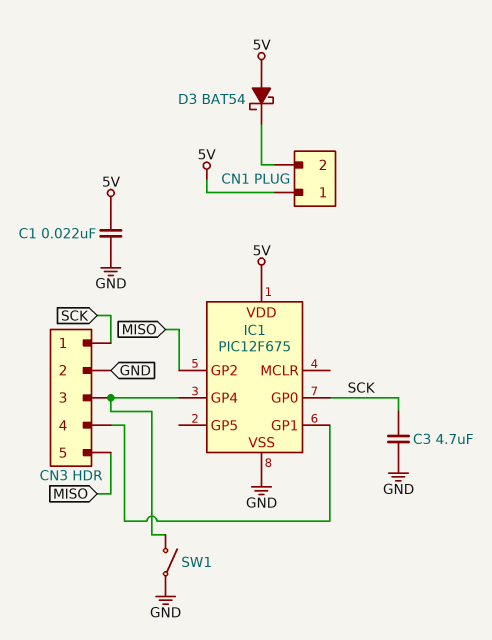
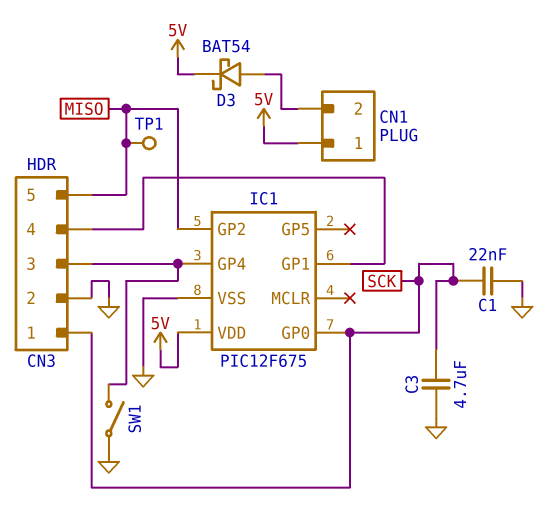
C1: 22nF (5V, GND) -> 22nF (GND, SCK)
D3: schottky BAT54 (A 5V, K CN1/2) -> schottky BAT54 (A CN1/2, K 5V)
TP1: none -> test point (MISO)

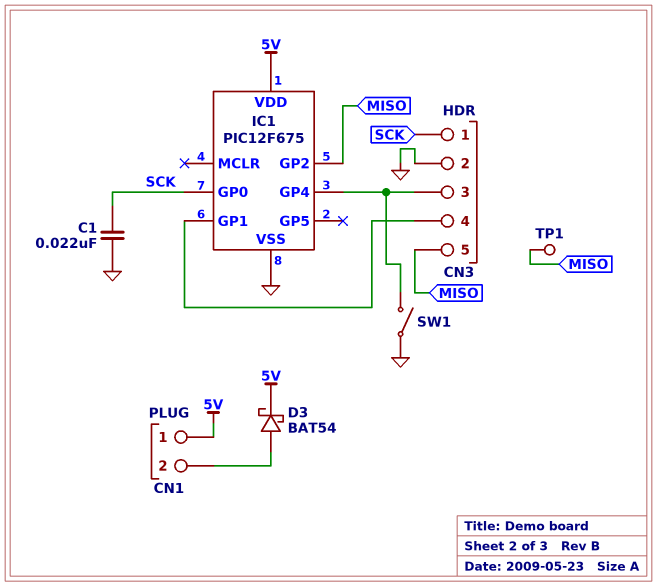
C3: 4.7uF (GND, SCK) -> none

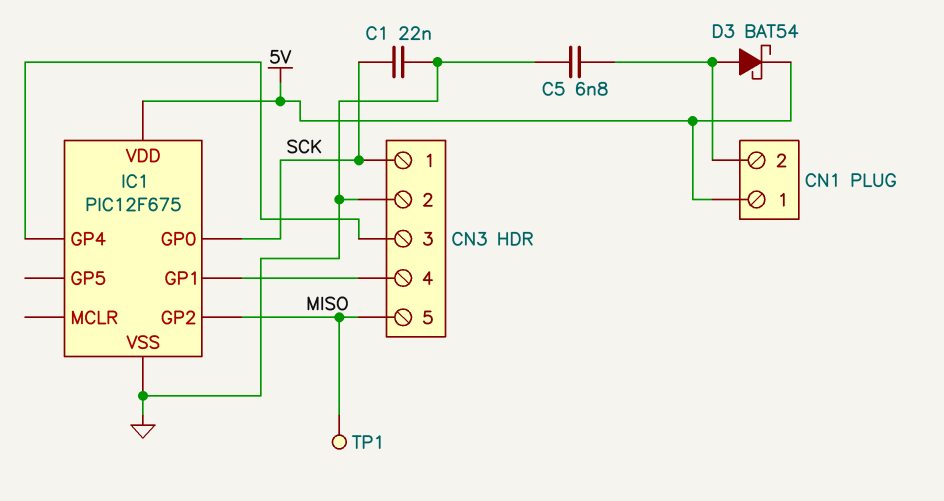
C5: none -> 6.8nF (CN1/2, GND)
SW1: switch (CN3/3, GND) -> none

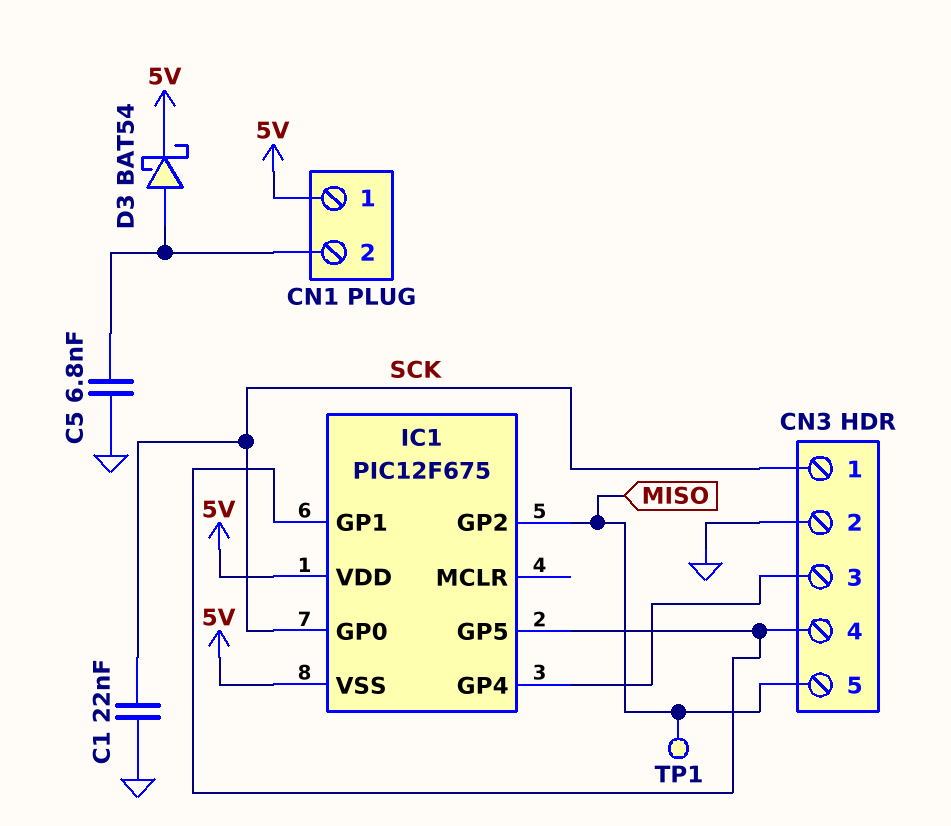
IC1 pin GP5: none -> CN3/4
IC1 pin VSS: GND -> 5V

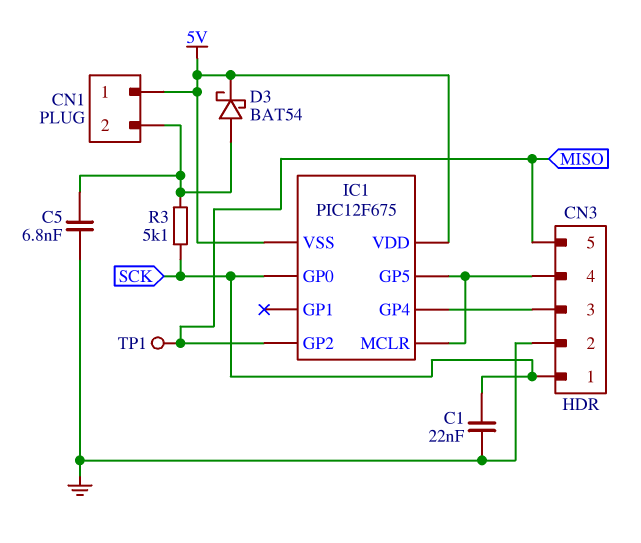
IC1 pin GP1: CN3/4 -> none
IC1 pin MCLR: none -> CN3/4
R3: none -> 5.1k (CN1/2, SCK)

